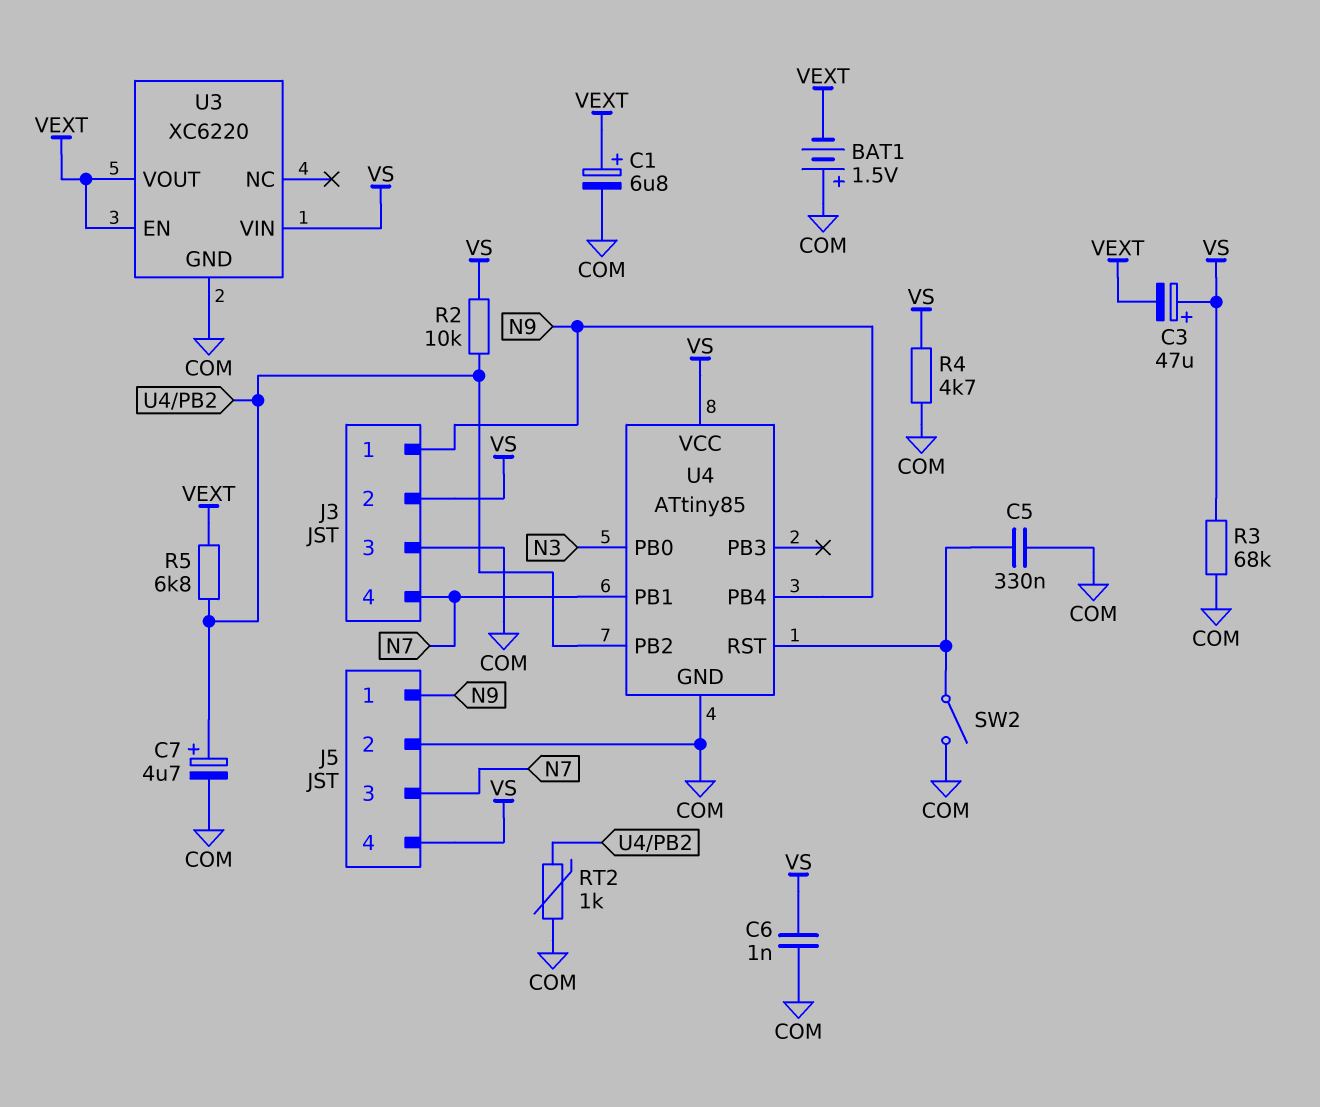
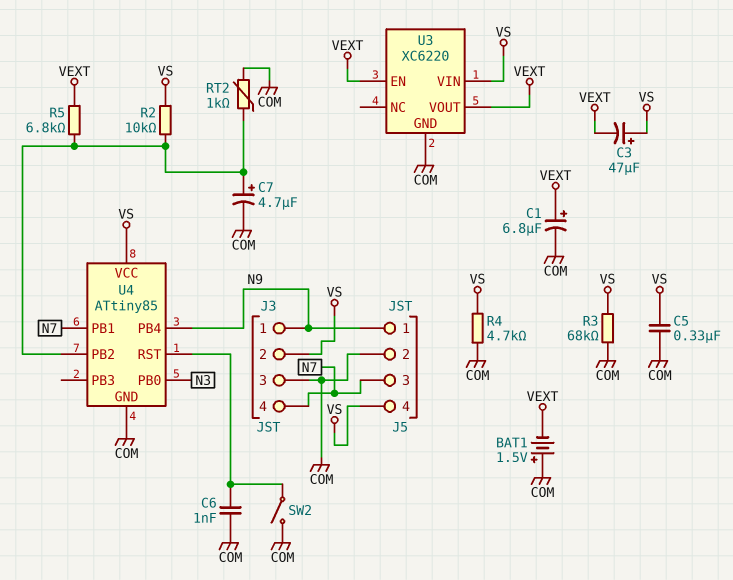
C5: 330nF (COM, U4/RST) -> 330nF (COM, VS)
C6: 1nF (COM, VS) -> 1nF (COM, U4/RST)

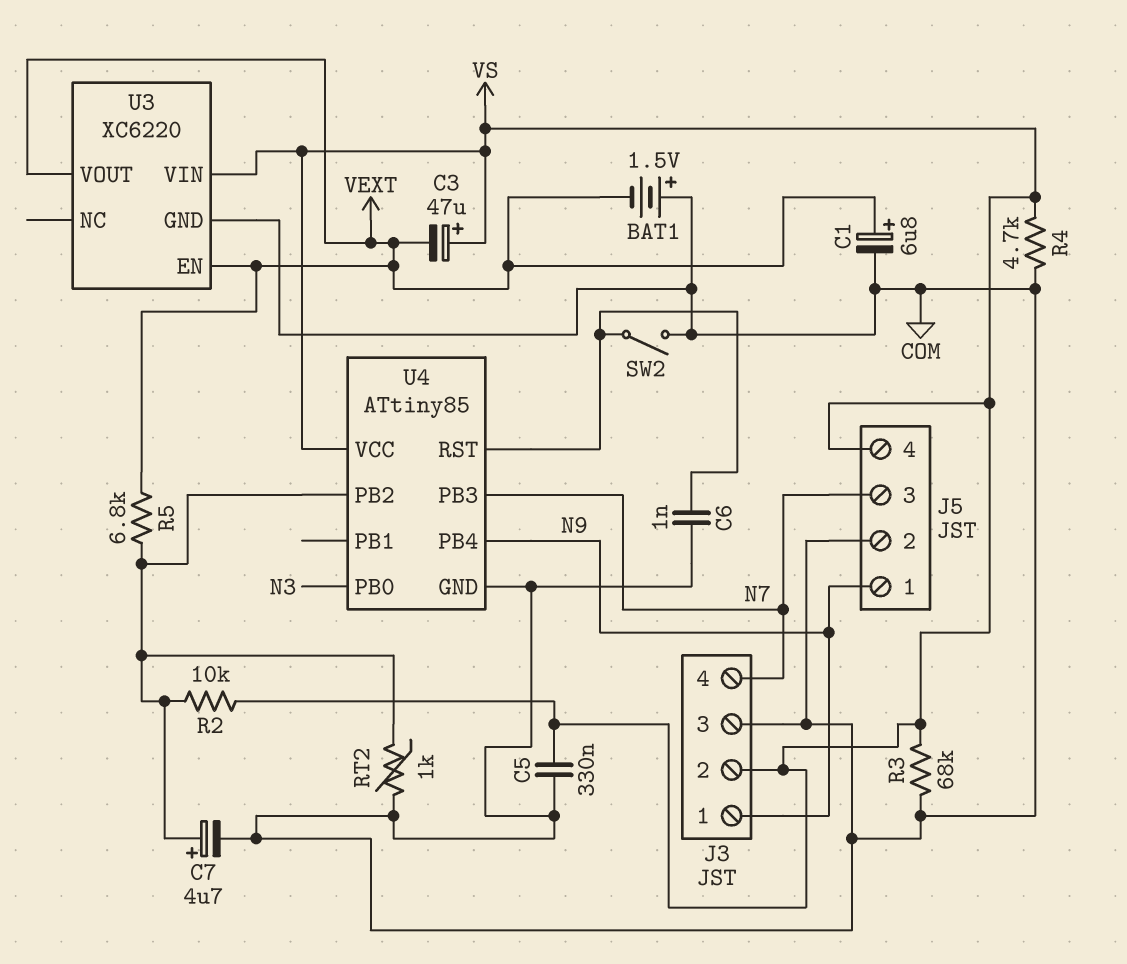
U4 pin PB1: N7 -> none
U4 pin PB3: none -> N7

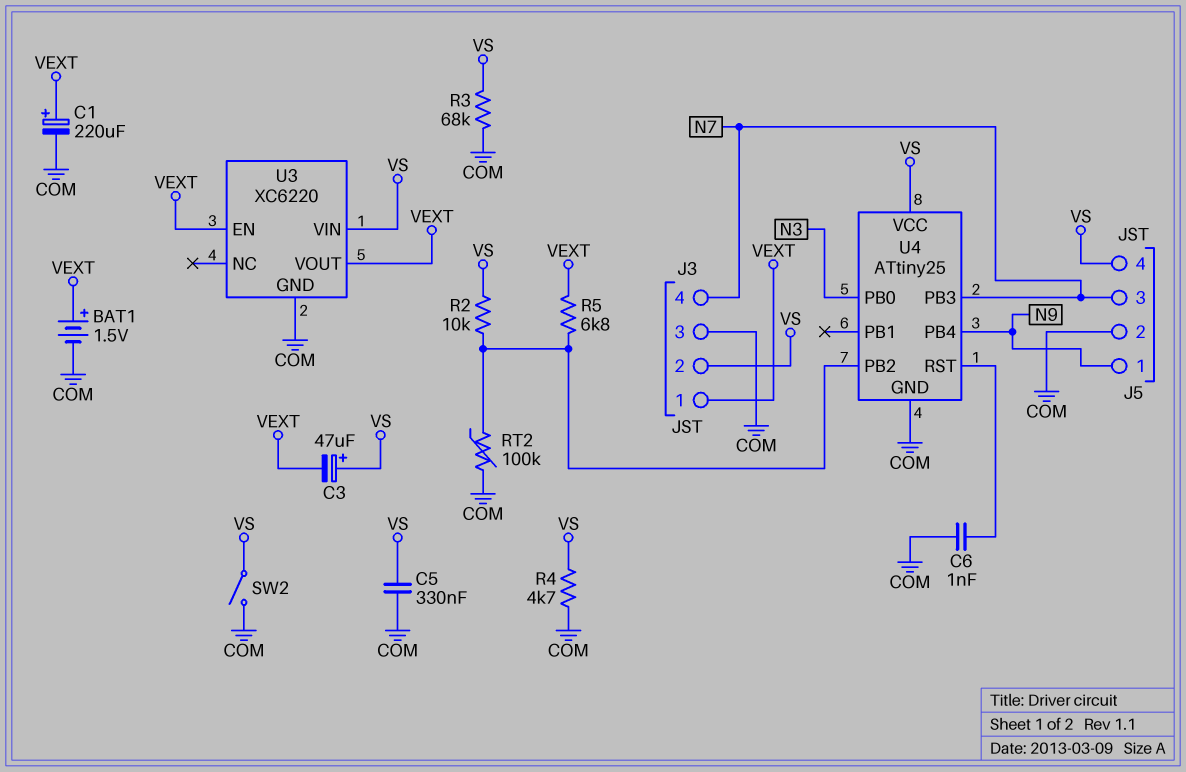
BAT1: 1.5V (plus COM, minus VEXT) -> 1.5V (plus VEXT, minus COM)
C1: 6.8uF (plus VEXT, minus COM) -> 220uF (plus VEXT, minus COM)
C7: 4.7uF (plus U4/PB2, minus COM) -> none
J3 pin 1: N9 -> VEXT
RT2: 1k (COM, U4/PB2) -> 100k (COM, U4/PB2)
SW2: switch (COM, U4/RST) -> switch (COM, VS)
U4: ATtiny85 -> ATtiny25

